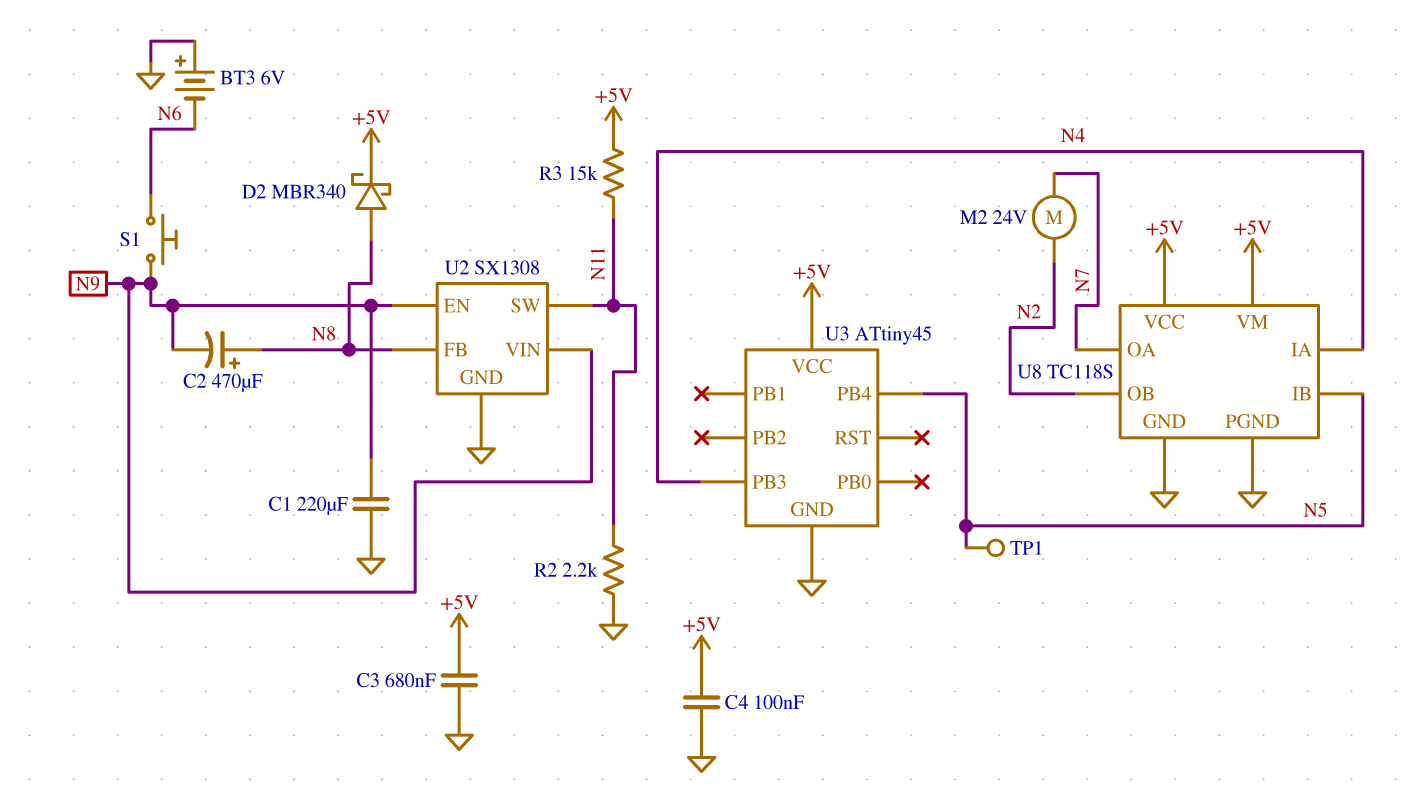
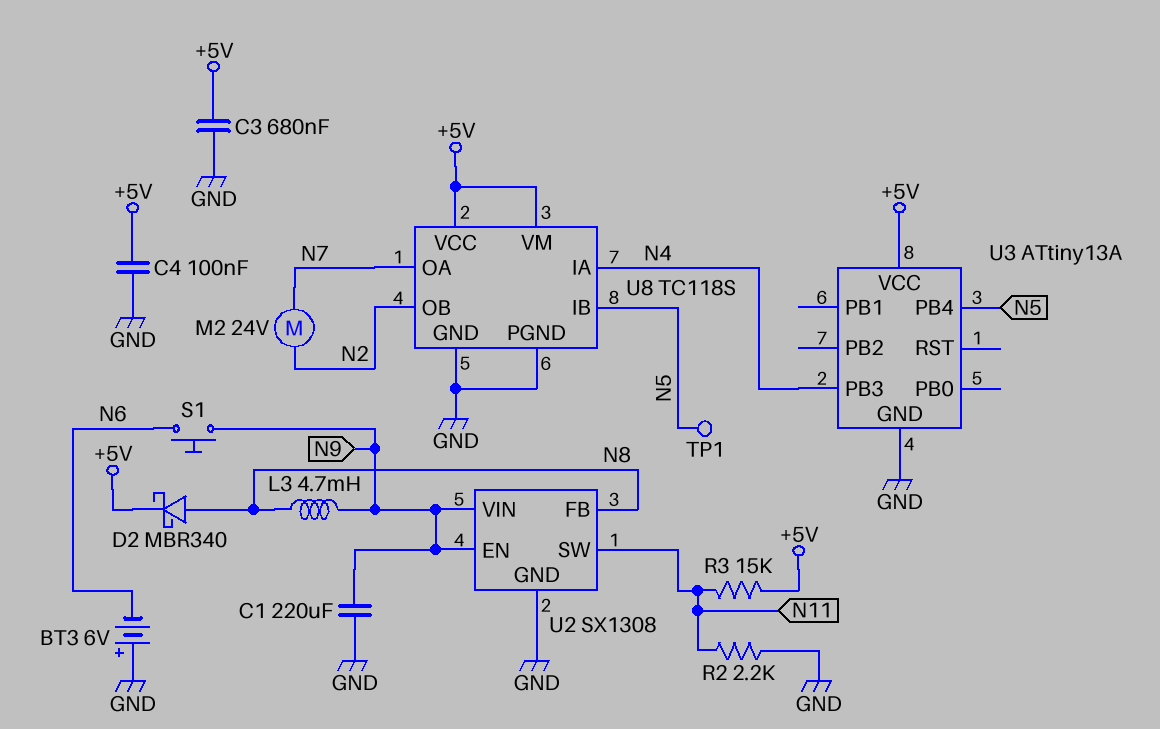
C2: 470uF (plus N8, minus N9) -> none
L3: none -> 4.7mH (N8, N9)
U3: ATtiny45 -> ATtiny13A

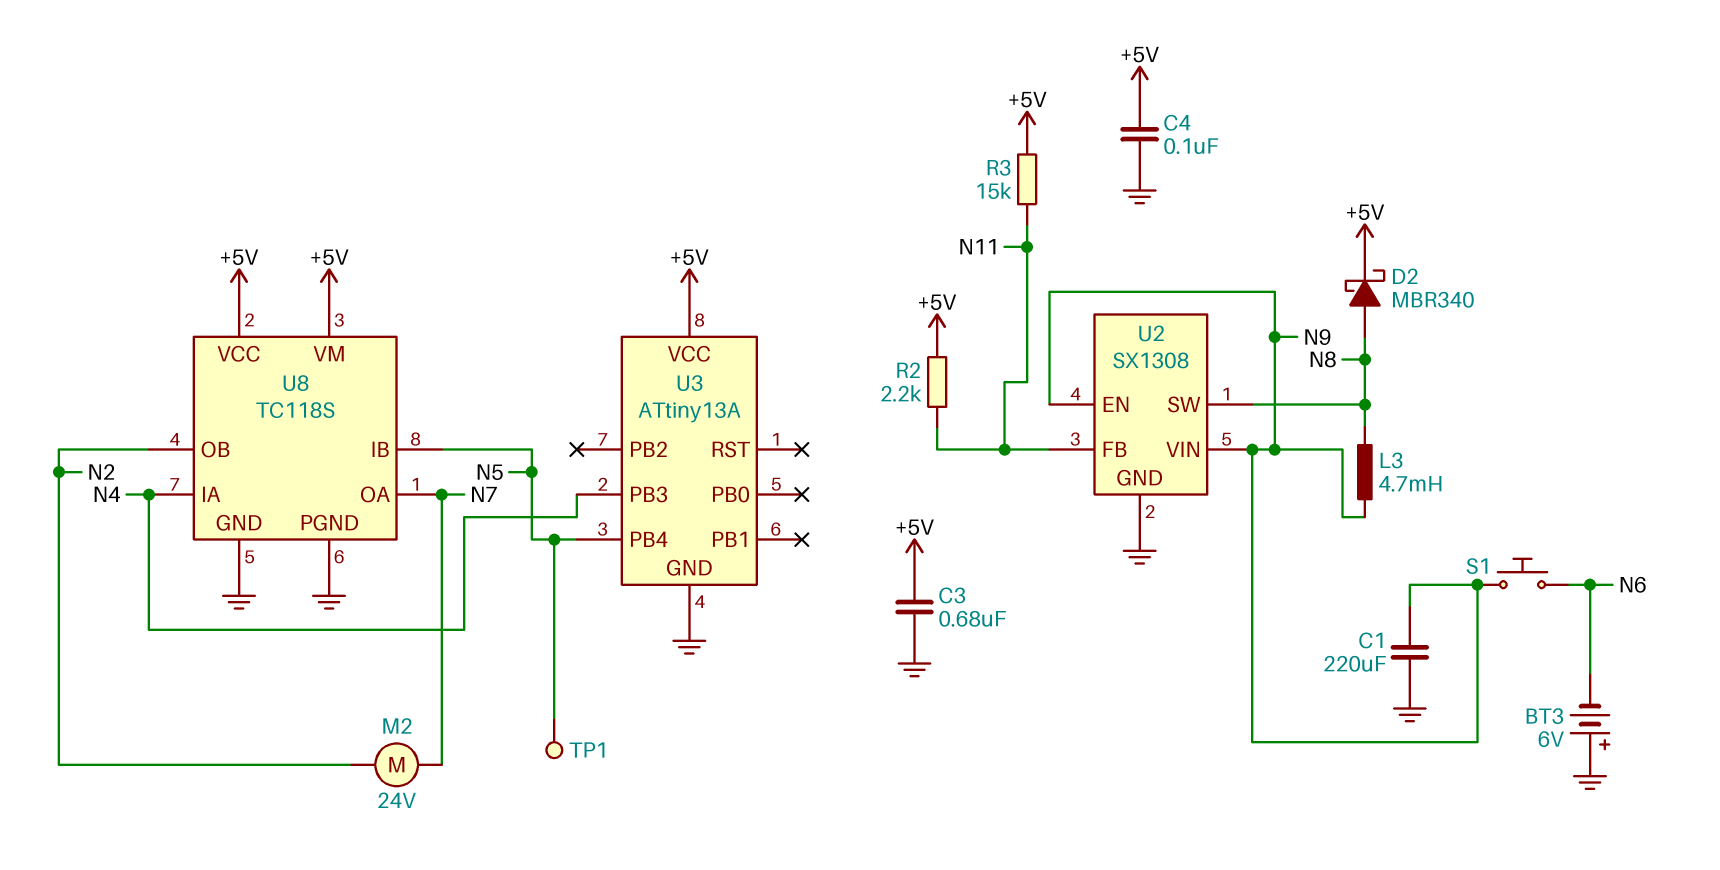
R2: 2.2k (GND, N11) -> 2.2k (+5V, N11)
U2 pin FB: N8 -> N11
U2 pin SW: N11 -> N8

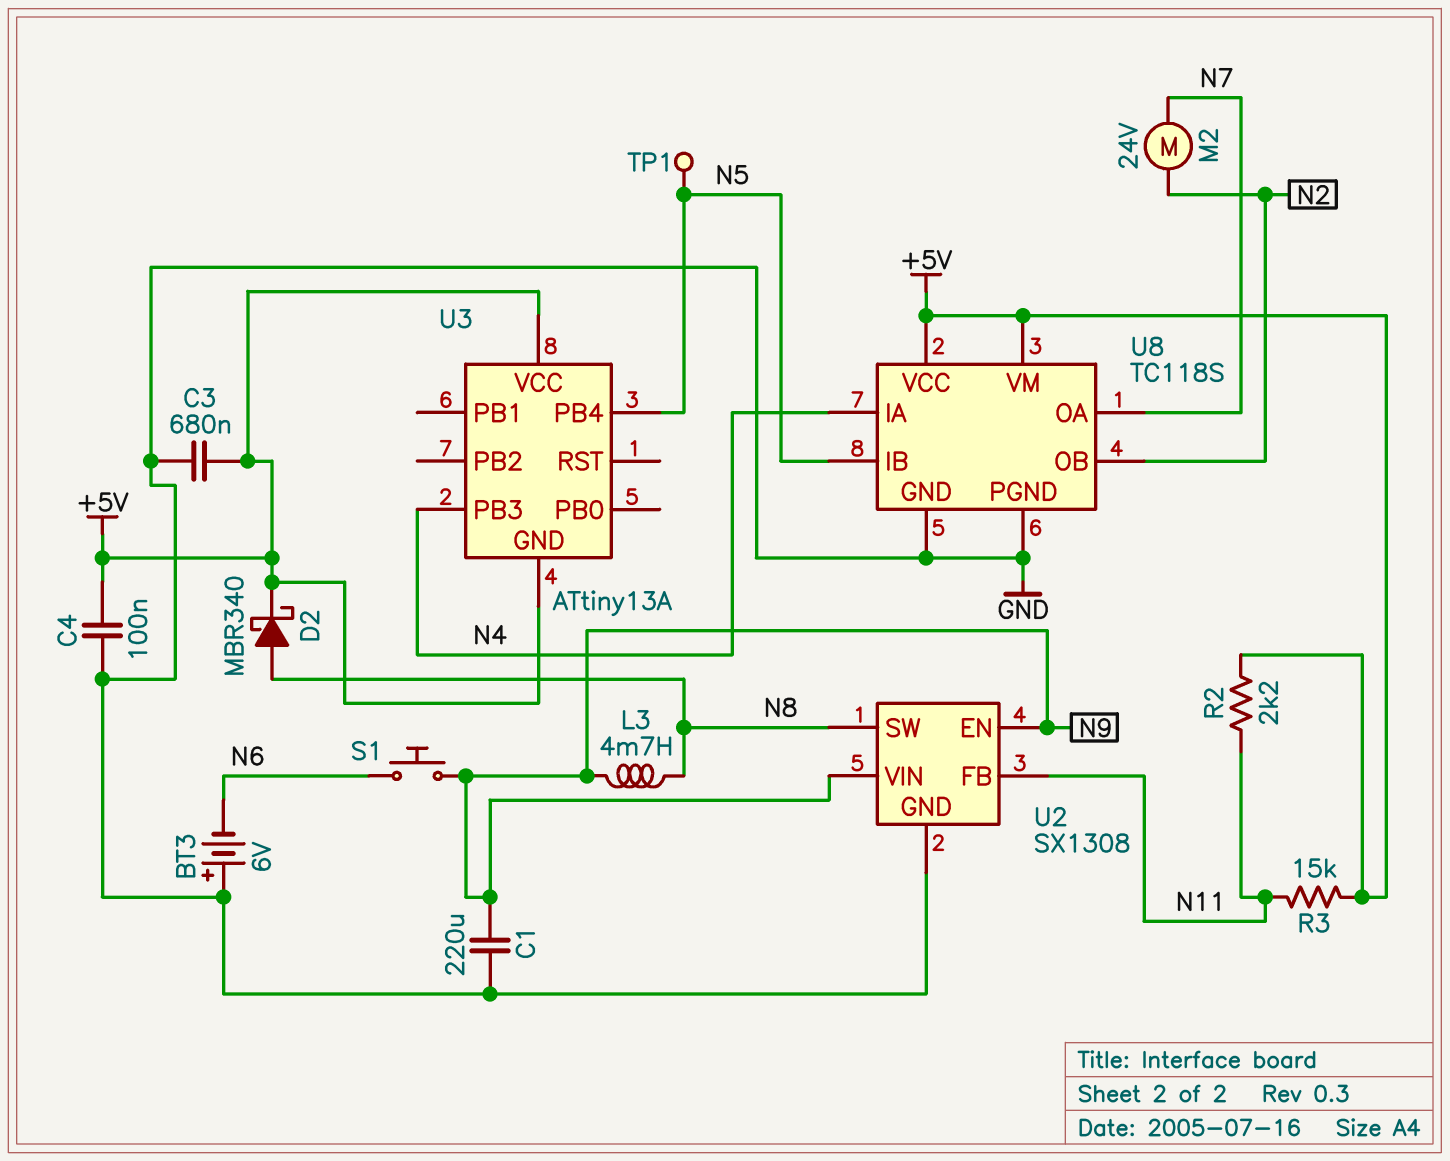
U3 pin GND: GND -> +5V

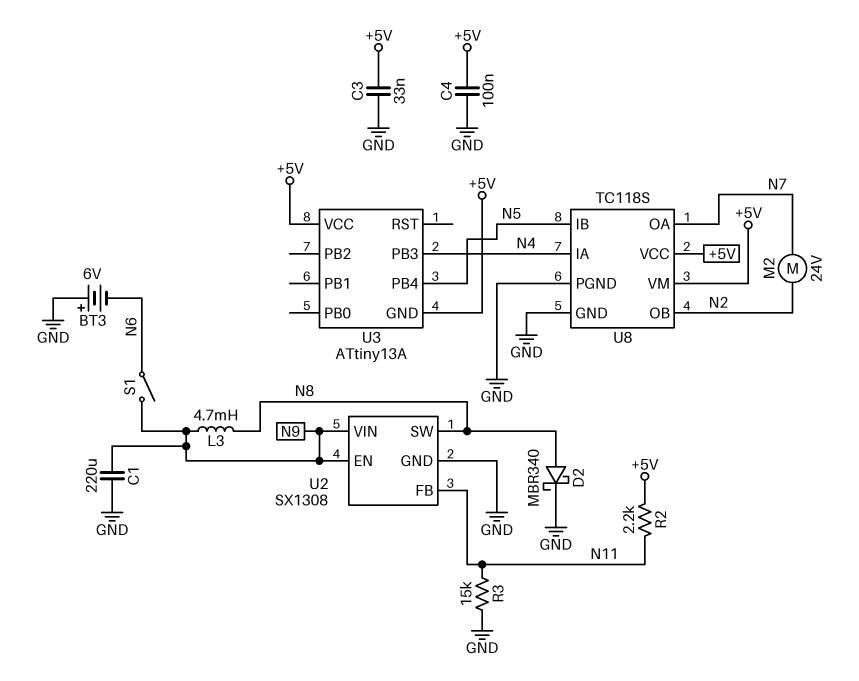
C3: 680nF (+5V, GND) -> 33nF (+5V, GND)
D2: schottky MBR340 (A N8, K +5V) -> schottky MBR340 (A N8, K GND)
R3: 15k (+5V, N11) -> 15k (GND, N11)
S1: button (N6, N9) -> switch (N6, N9)
TP1: test point (N5) -> none

